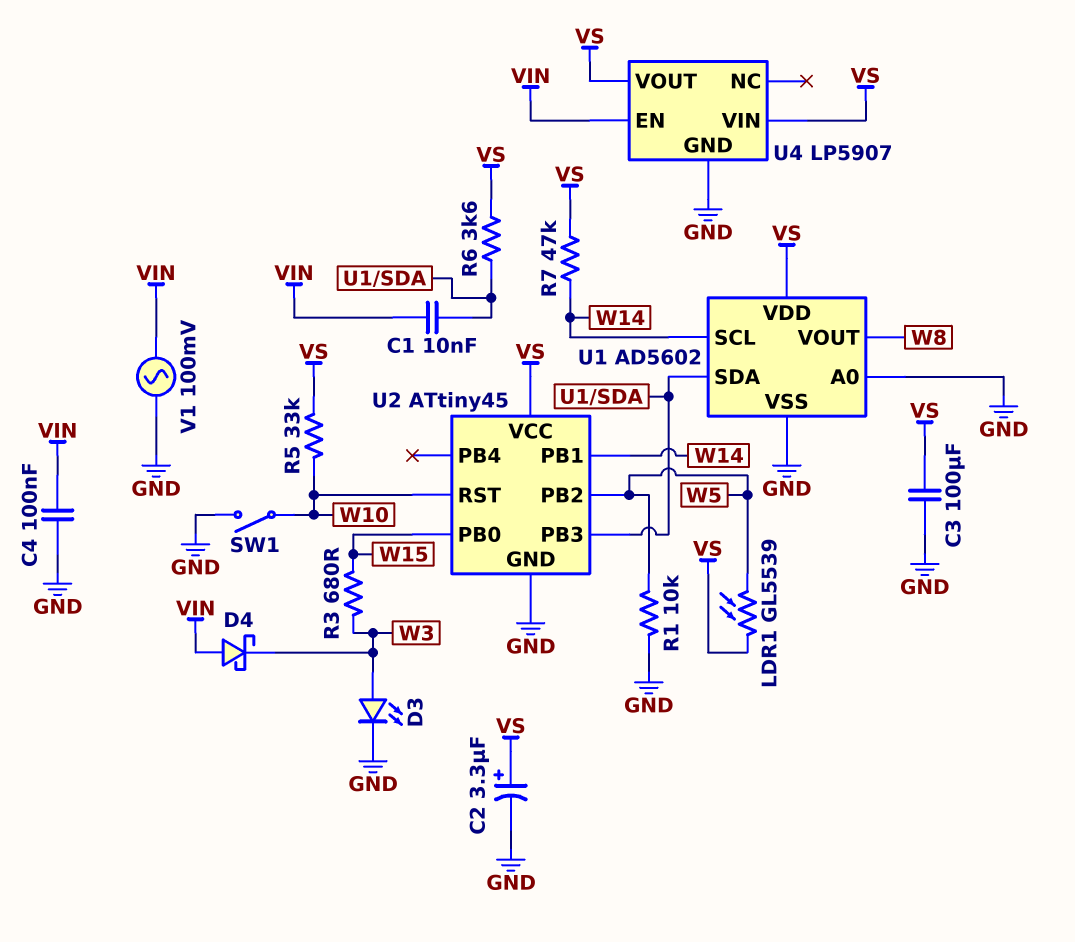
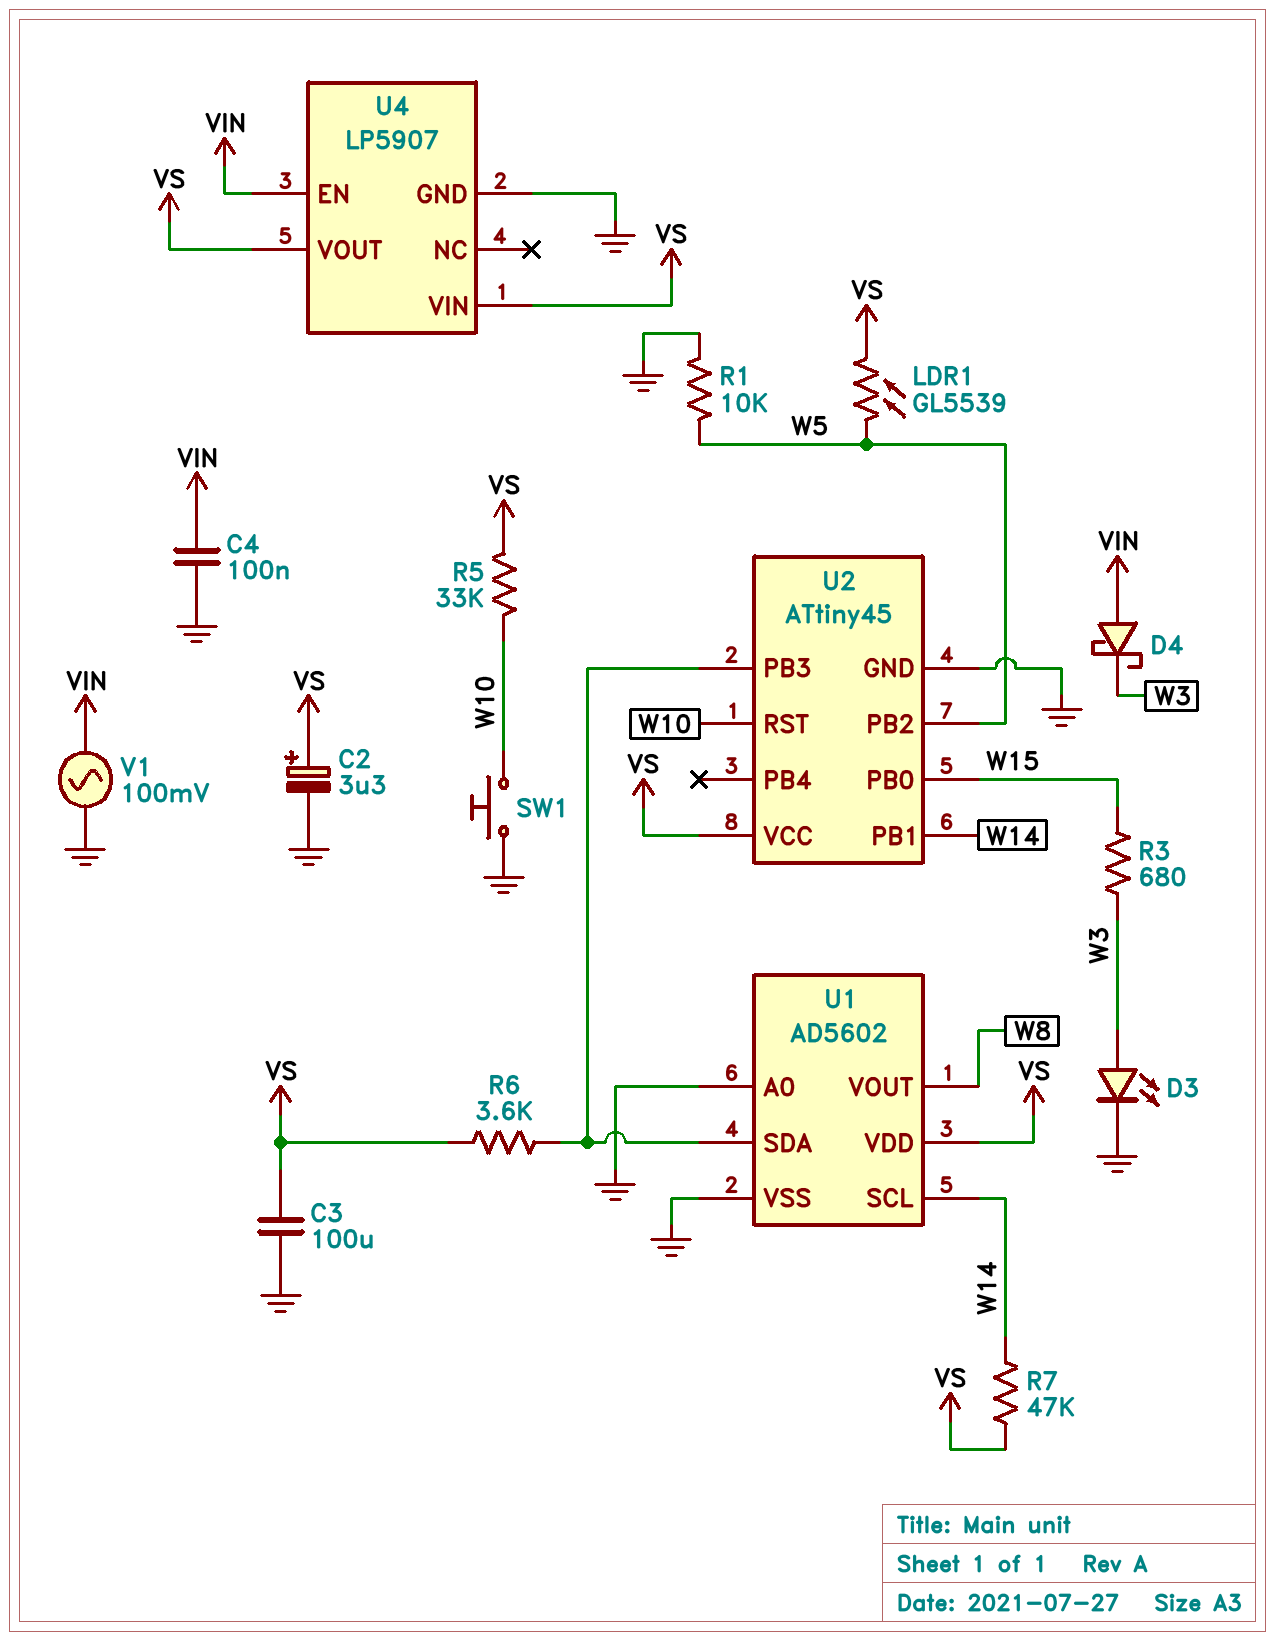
C1: 10nF (U1/SDA, VIN) -> none
SW1: switch (GND, W10) -> button (GND, W10)

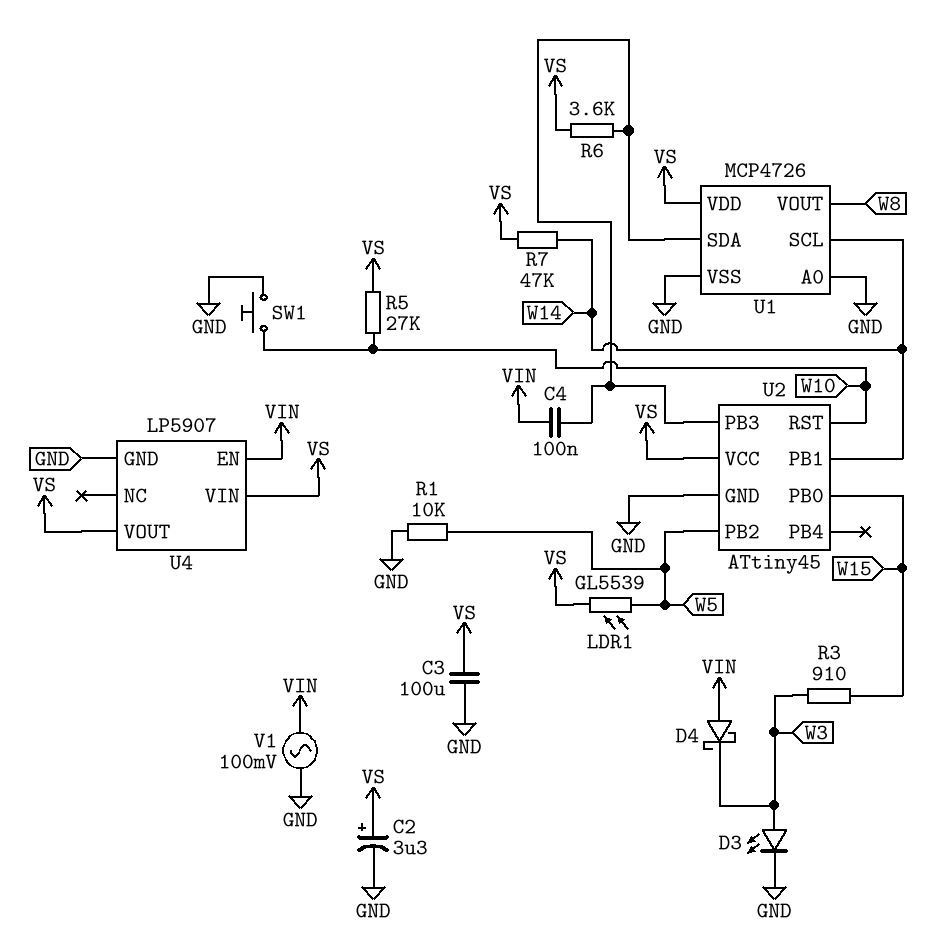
C4: 100nF (GND, VIN) -> 100nF (U1/SDA, VIN)
R3: 680 (W3, W15) -> 910 (W3, W15)
R5: 33k (VS, W10) -> 27k (VS, W10)
U1: AD5602 -> MCP4726

